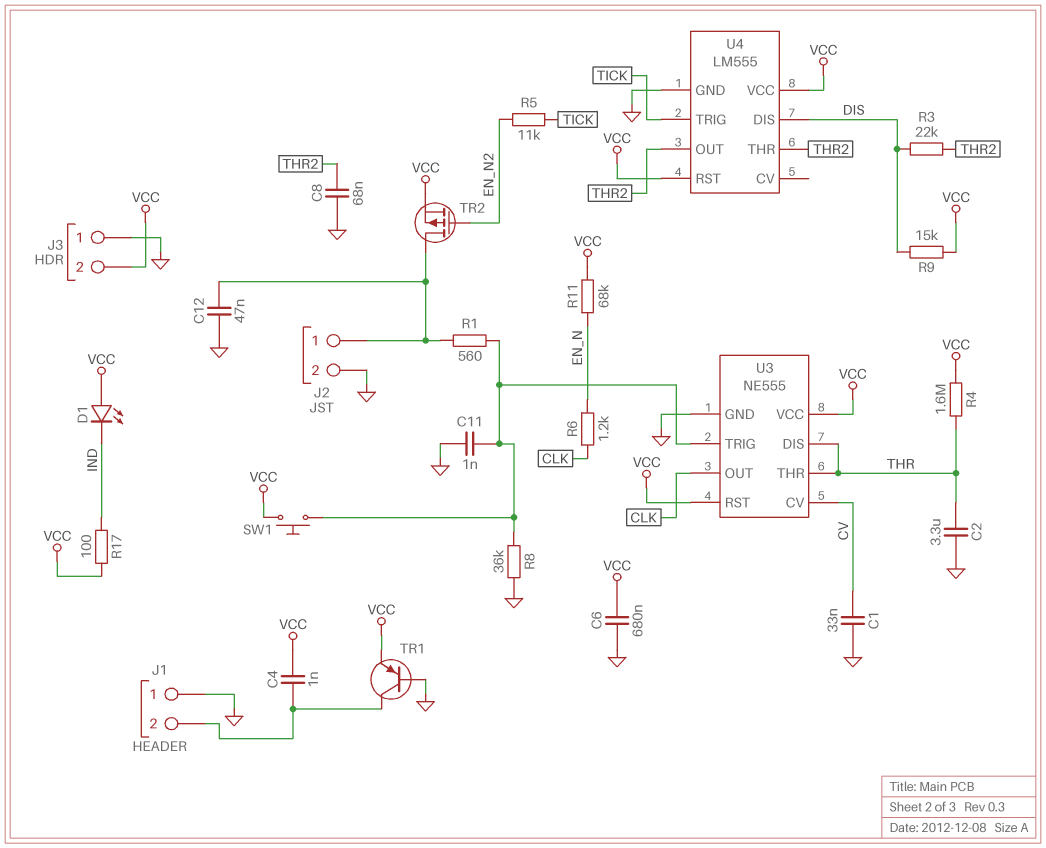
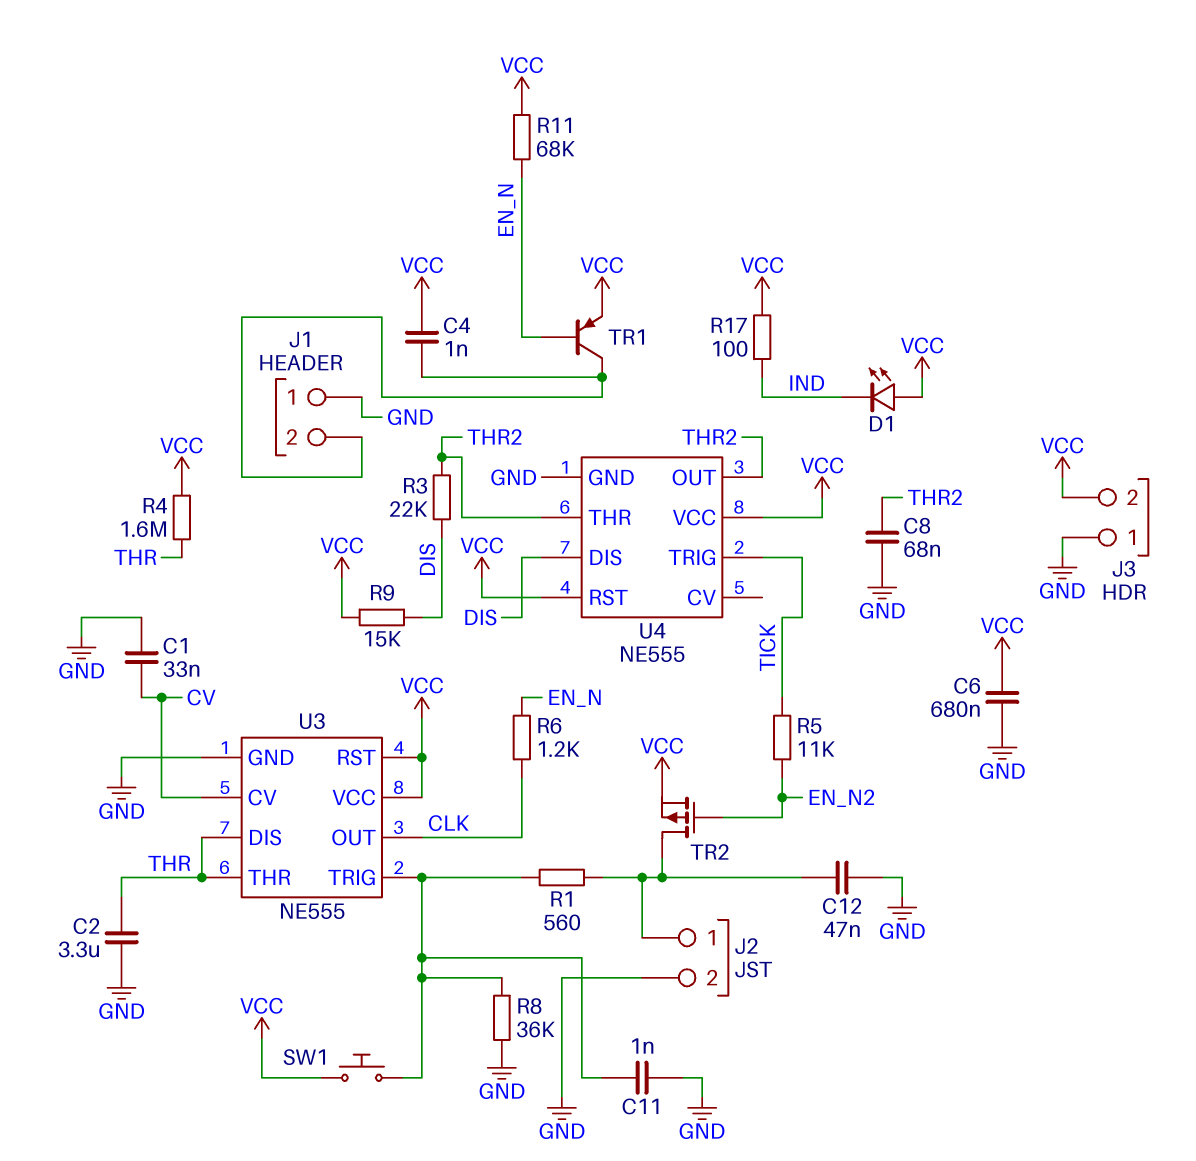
TR1: PNP (B GND, C J1/2, E VCC) -> PNP (B EN_N, C J1/2, E VCC)
U4: LM555 -> NE555

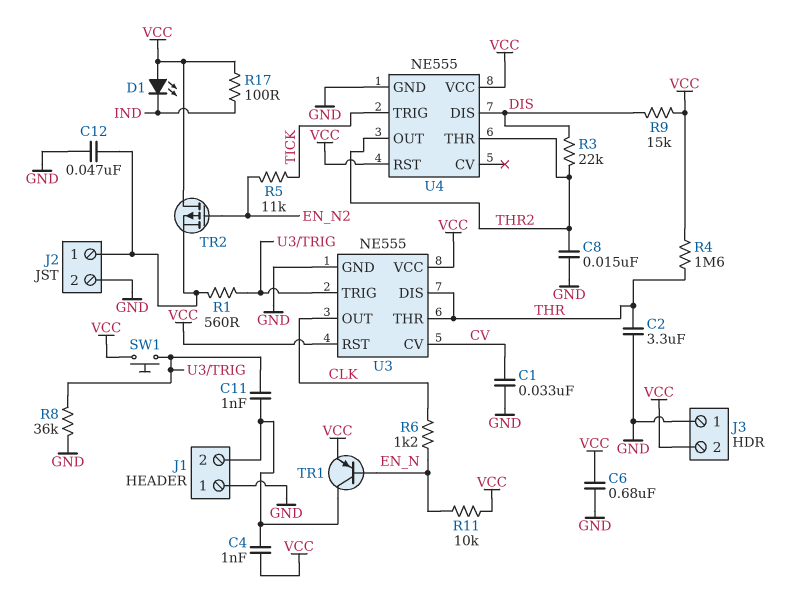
C8: 68nF (GND, THR2) -> 15nF (GND, THR2)
C11: 1nF (GND, U3/TRIG) -> 1nF (J1/2, U3/TRIG)
R11: 68k (EN_N, VCC) -> 10k (EN_N, VCC)
TR2: PMOS (G EN_N2, D J2/1, S VCC) -> PMOS (G EN_N2, D VCC, S J2/1)

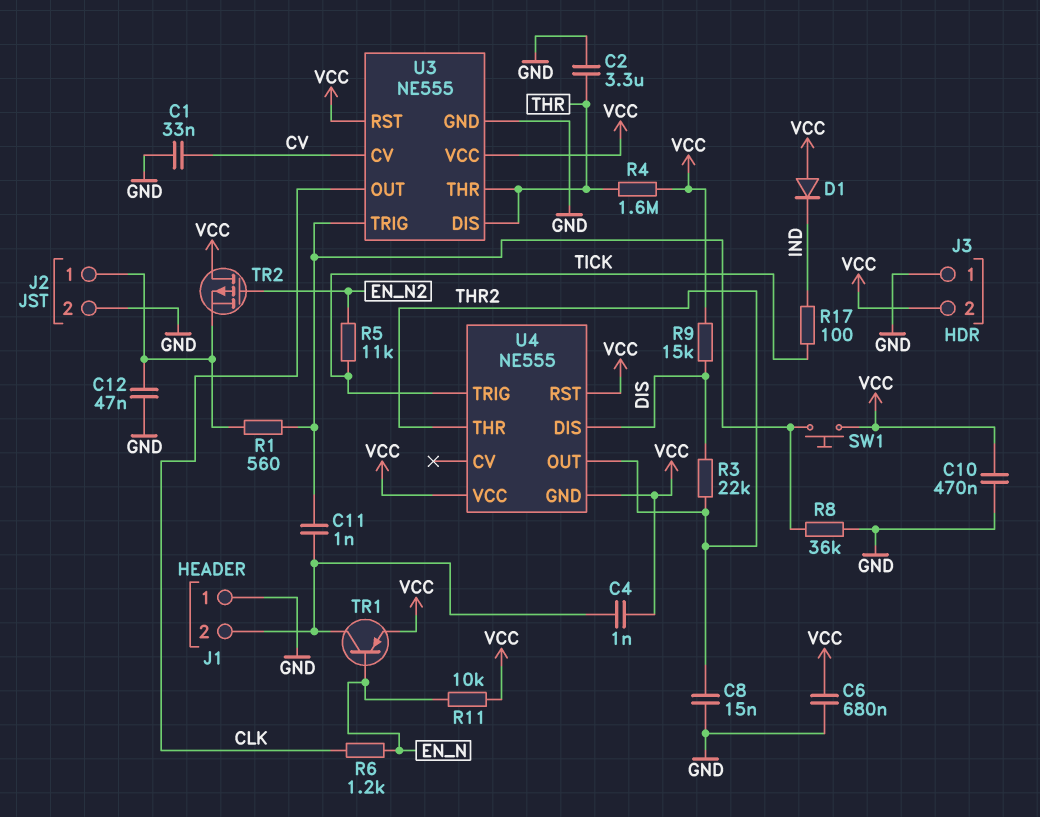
C10: none -> 470nF (GND, VCC)
D1: LED (A VCC, K IND) -> diode (A VCC, K IND)
R17: 100 (IND, VCC) -> 100 (IND, TICK)
U4 pin GND: GND -> VCC

